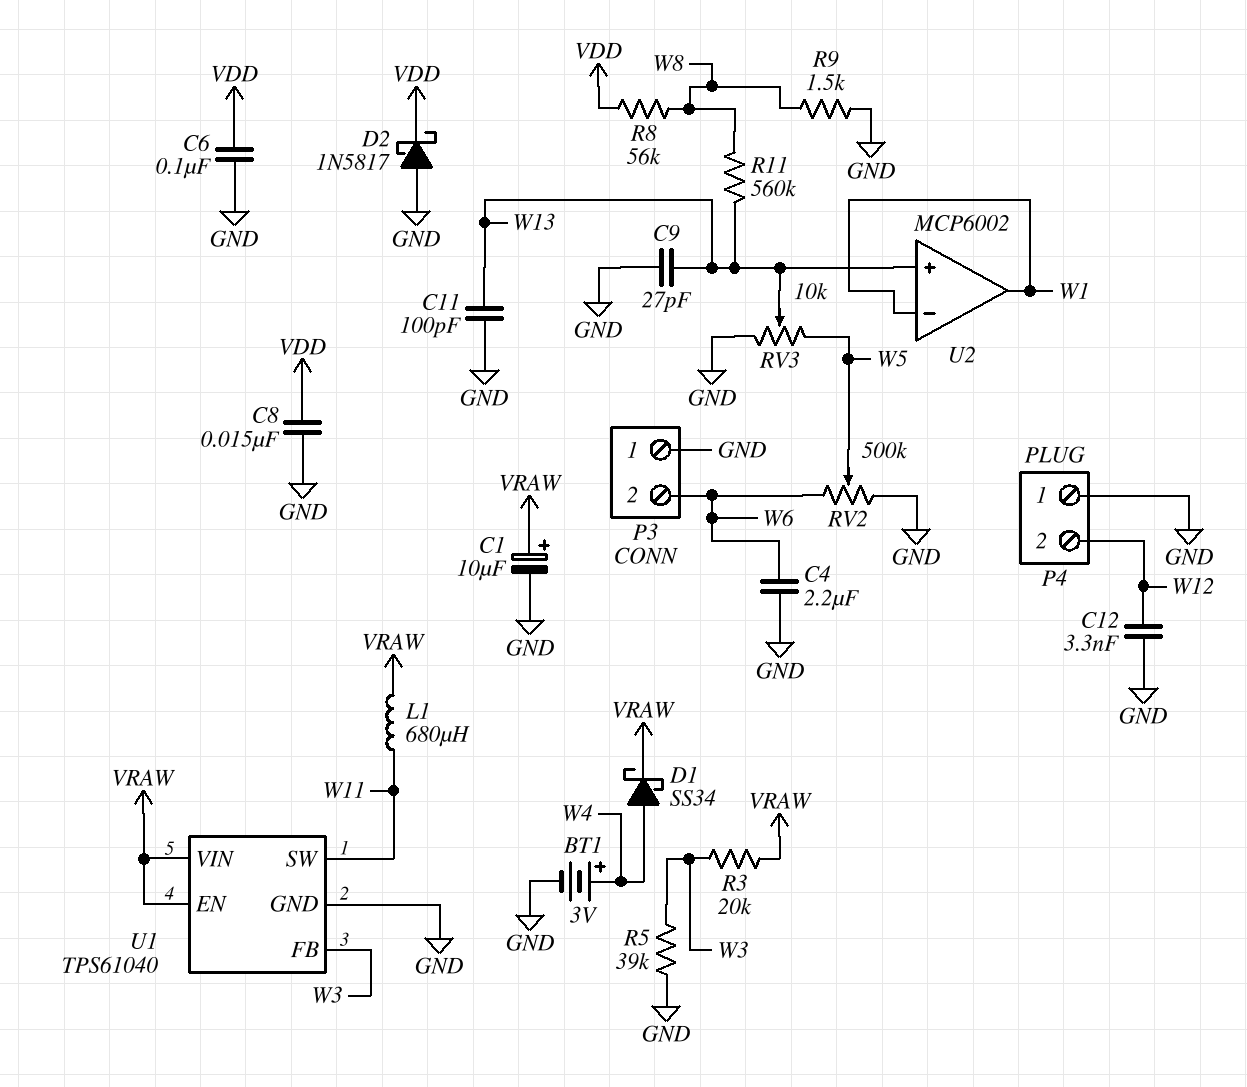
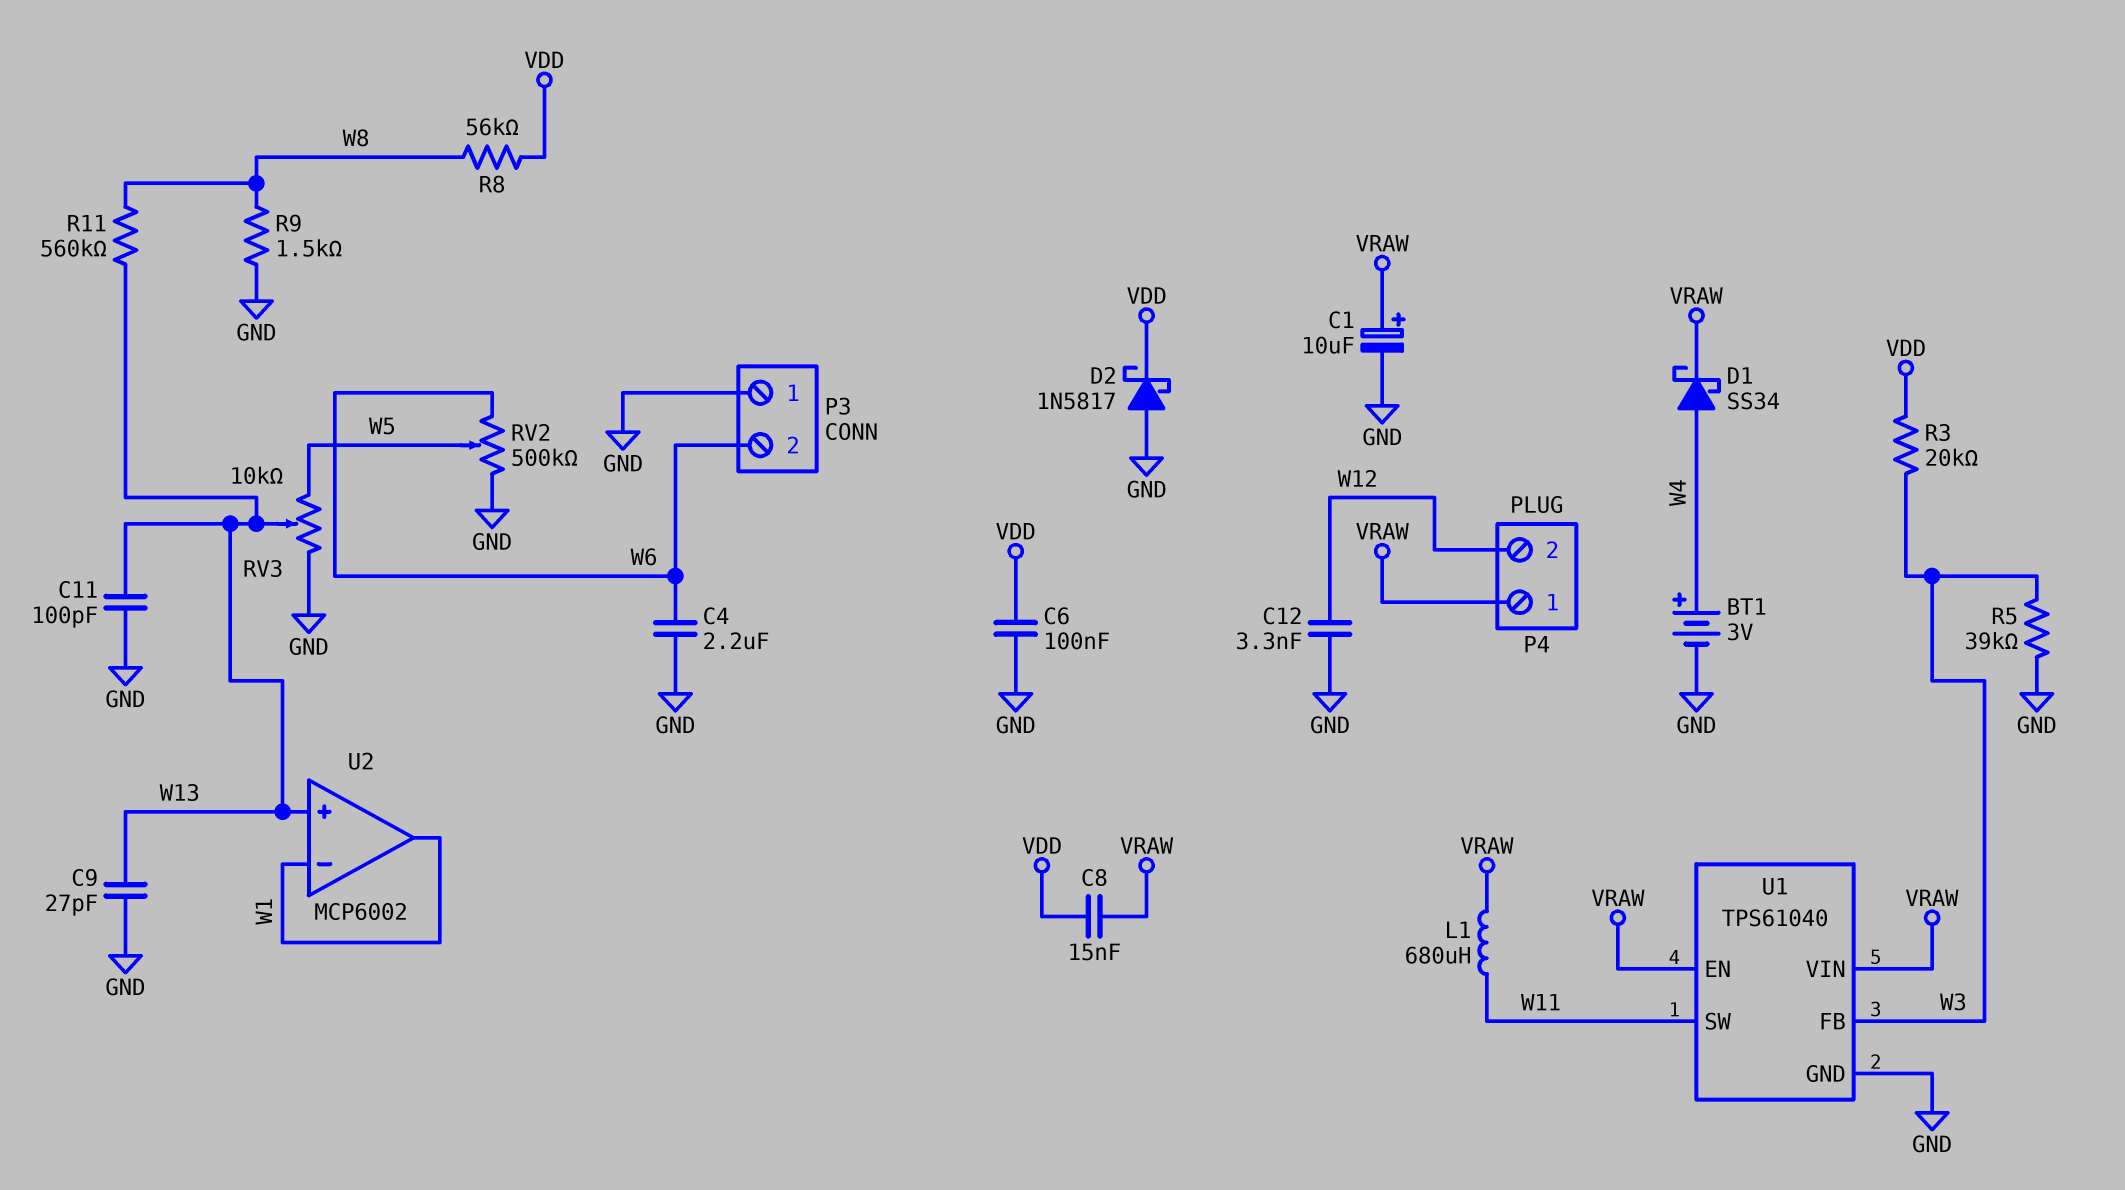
C8: 15nF (GND, VDD) -> 15nF (VDD, VRAW)
P4 pin 1: GND -> VRAW
R3: 20k (VRAW, W3) -> 20k (VDD, W3)

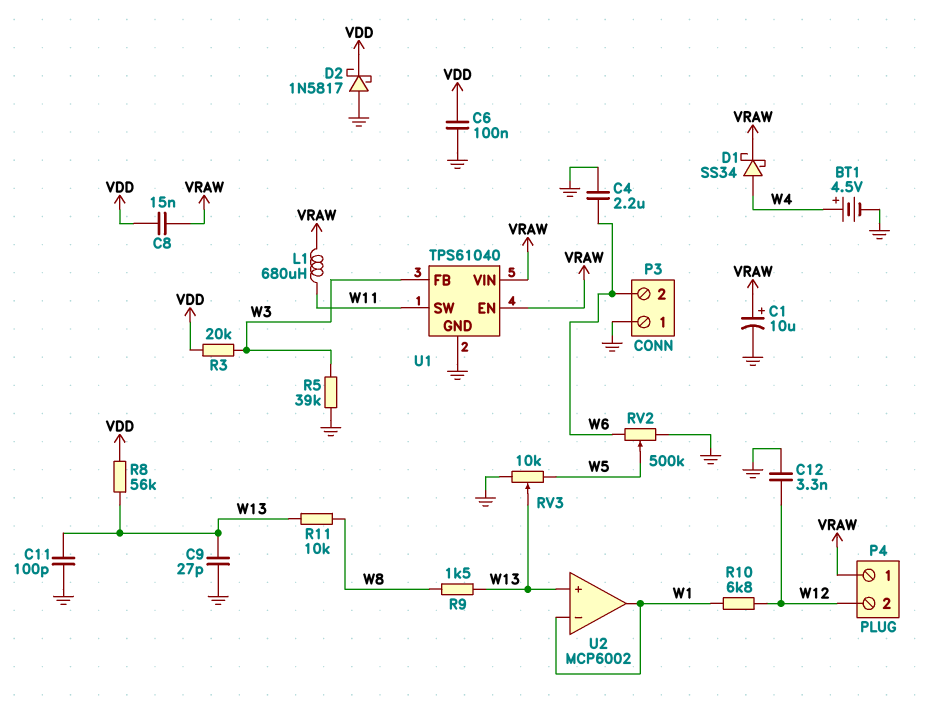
BT1: 3V (plus W4, minus GND) -> 4.5V (plus W4, minus GND)
R8: 56k (VDD, W8) -> 56k (VDD, W13)
R9: 1.5k (GND, W8) -> 1.5k (W8, W13)
R10: none -> 6.8k (W1, W12)
R11: 560k (W8, W13) -> 10k (W8, W13)

